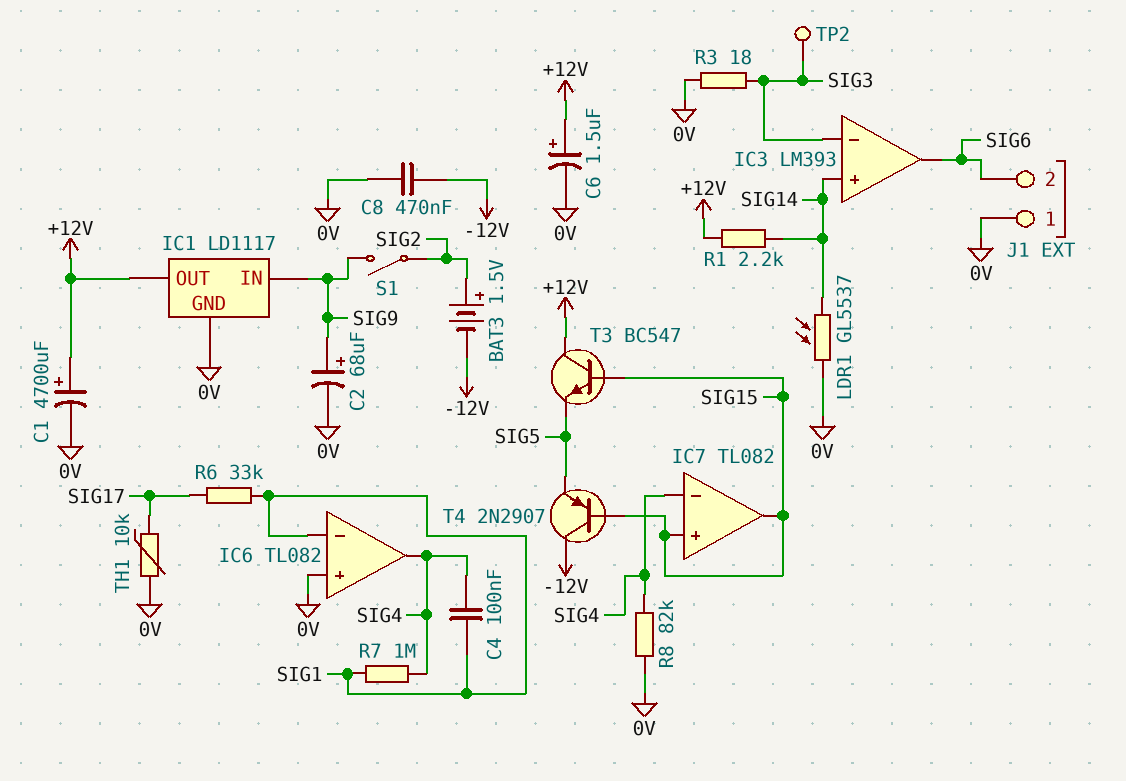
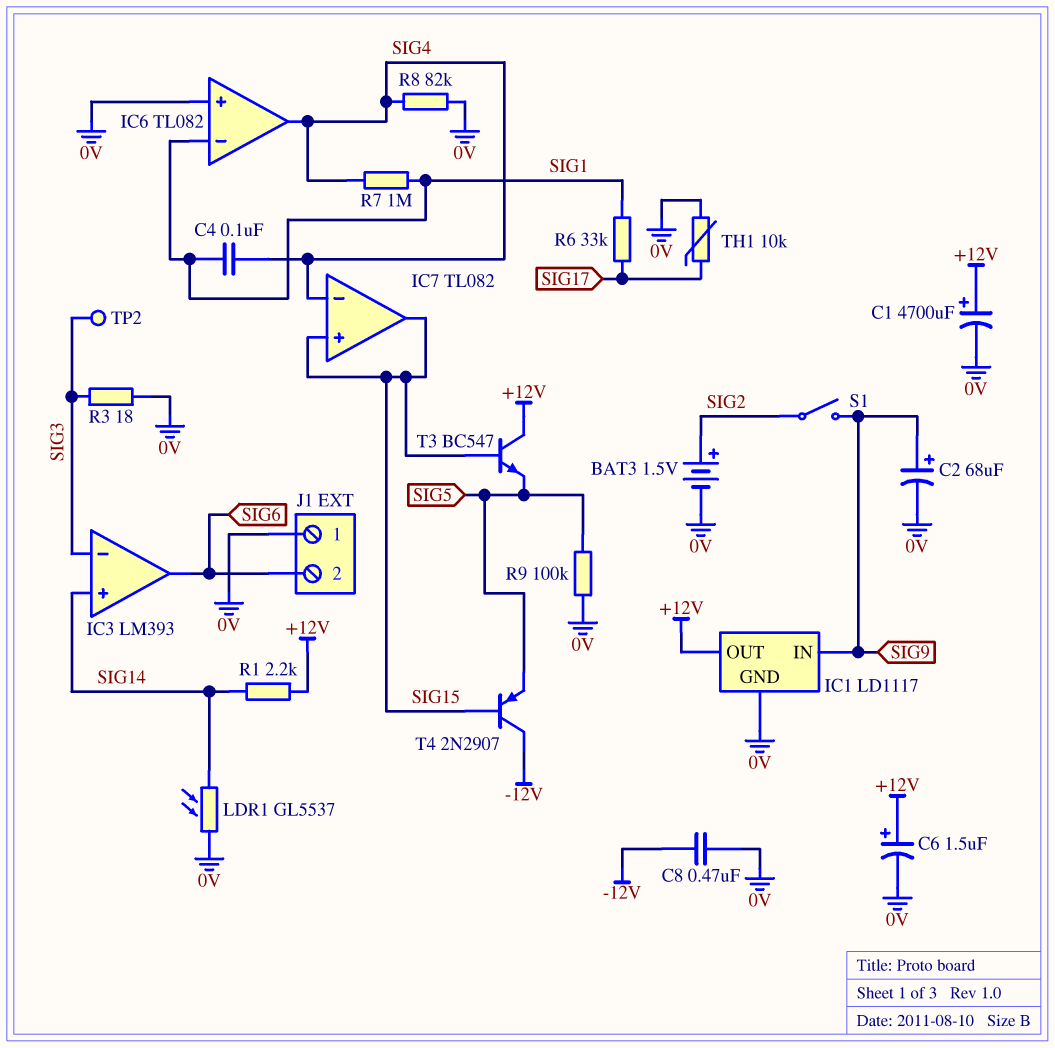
BAT3: 1.5V (plus SIG2, minus -12V) -> 1.5V (plus SIG2, minus 0V)
R9: none -> 100k (0V, SIG5)

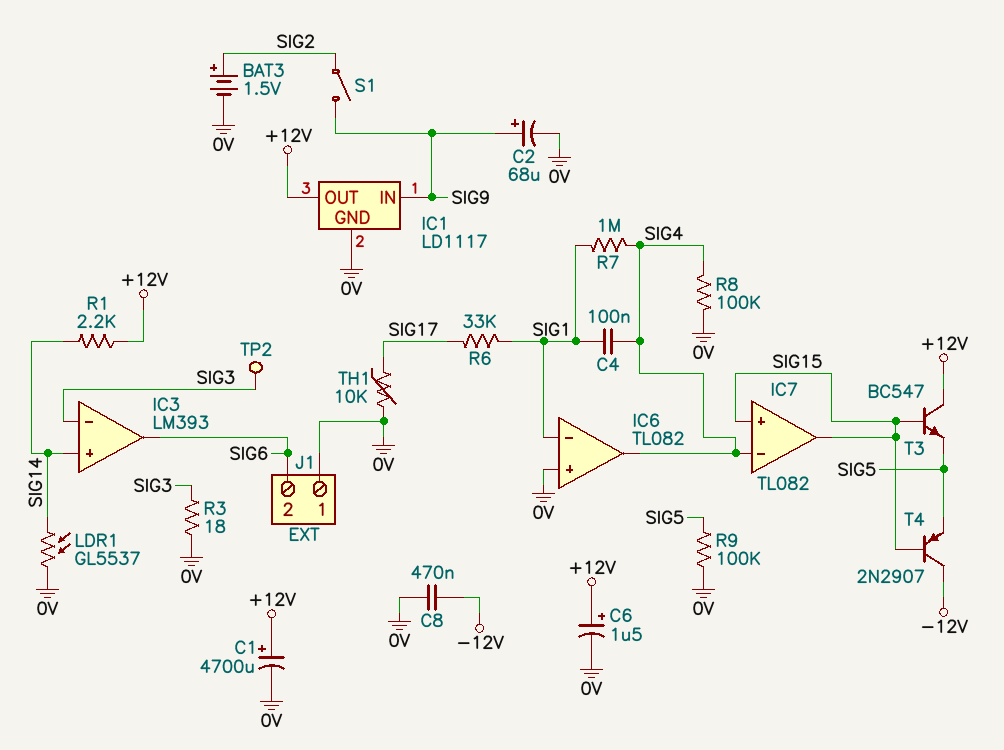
R8: 82k (0V, SIG4) -> 100k (0V, SIG4)

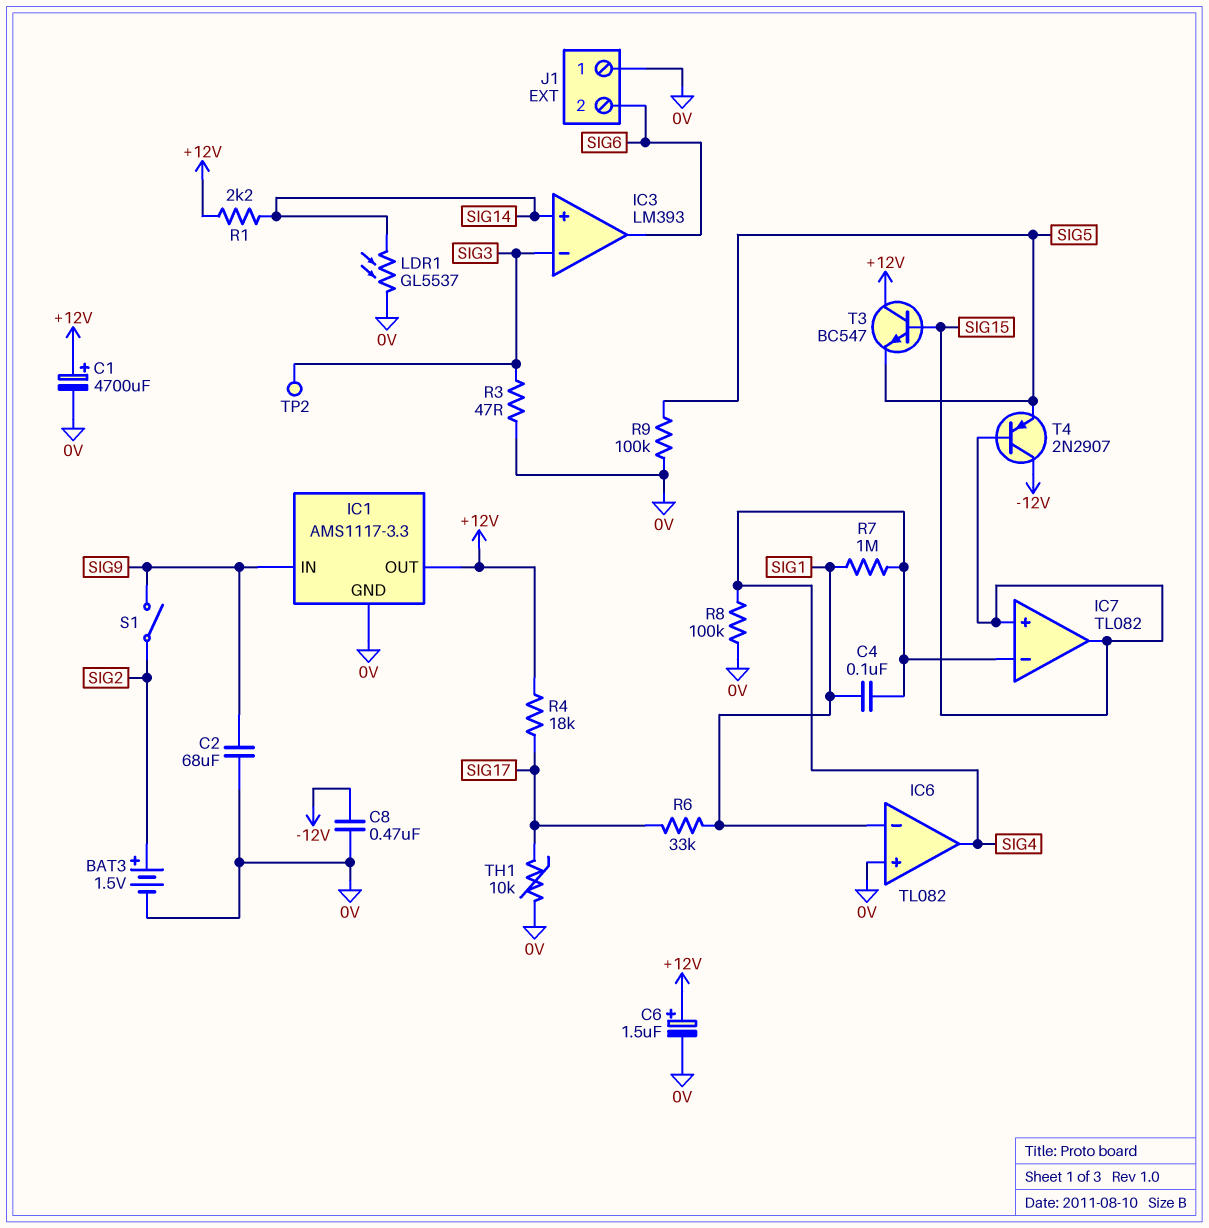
C2: 68uF (plus SIG9, minus 0V) -> 68uF (0V, SIG9)
IC1: LD1117 -> AMS1117-3.3
R3: 18 (0V, SIG3) -> 47 (0V, SIG3)
R4: none -> 18k (+12V, SIG17)

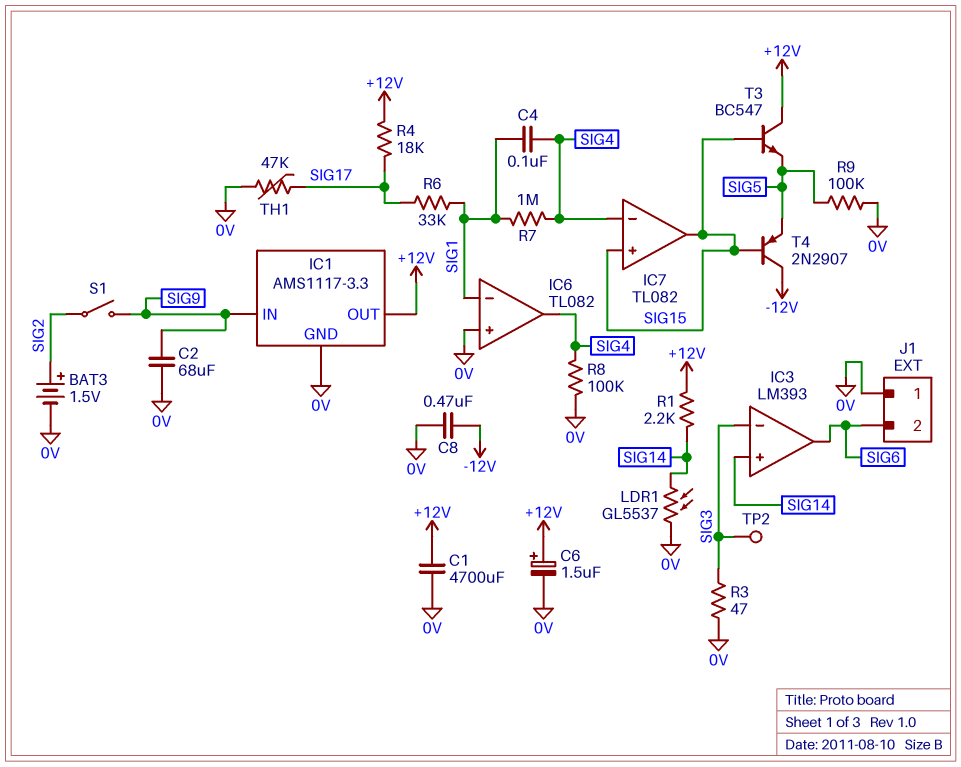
C1: 4700uF (plus +12V, minus 0V) -> 4700uF (+12V, 0V)
TH1: 10k (0V, SIG17) -> 47k (0V, SIG17)

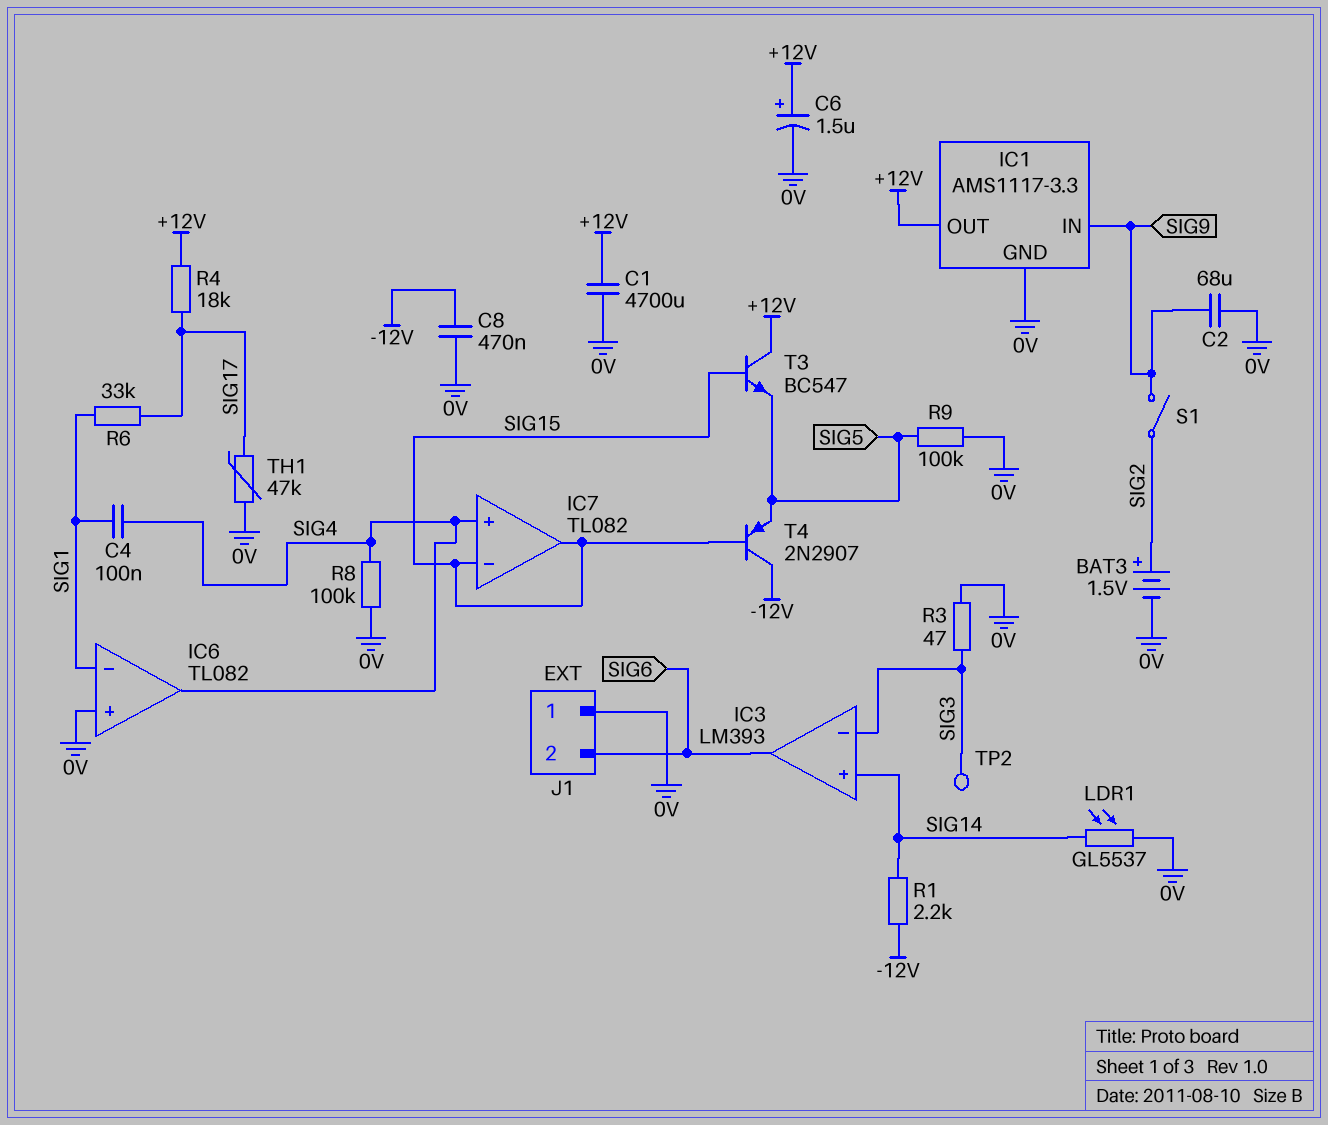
IC7 pin in+: SIG15 -> SIG4
IC7 pin in-: SIG4 -> SIG15
R1: 2.2k (+12V, SIG14) -> 2.2k (-12V, SIG14)
R7: 1M (SIG1, SIG4) -> none

